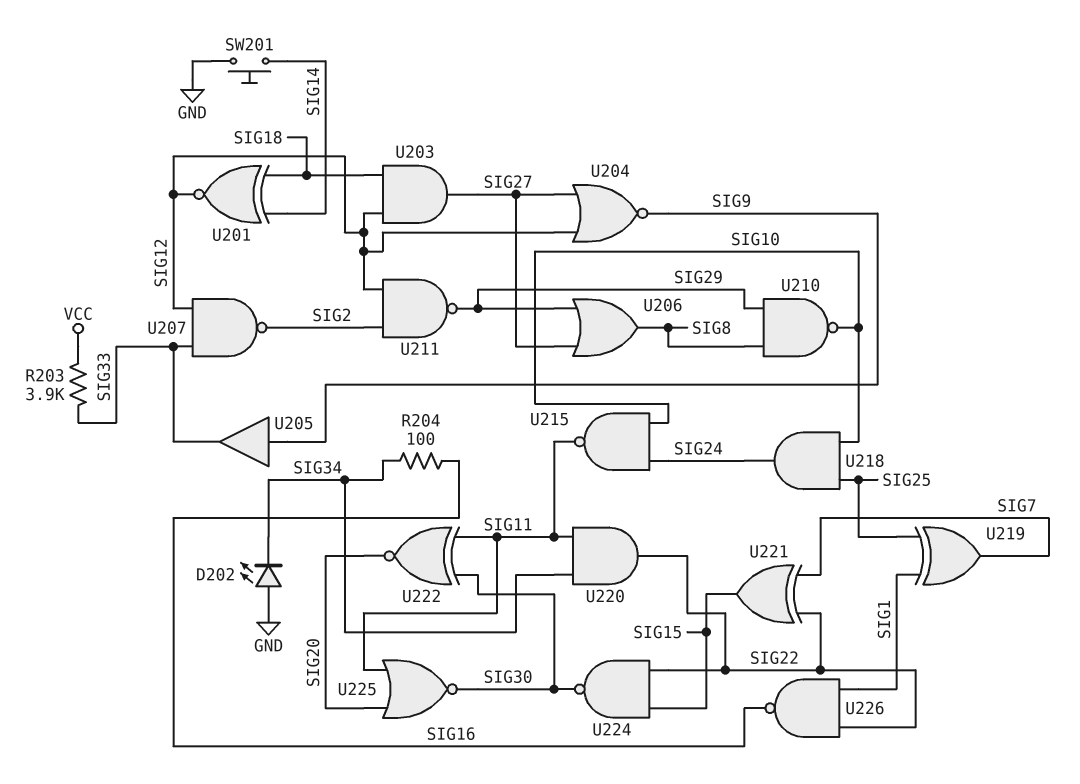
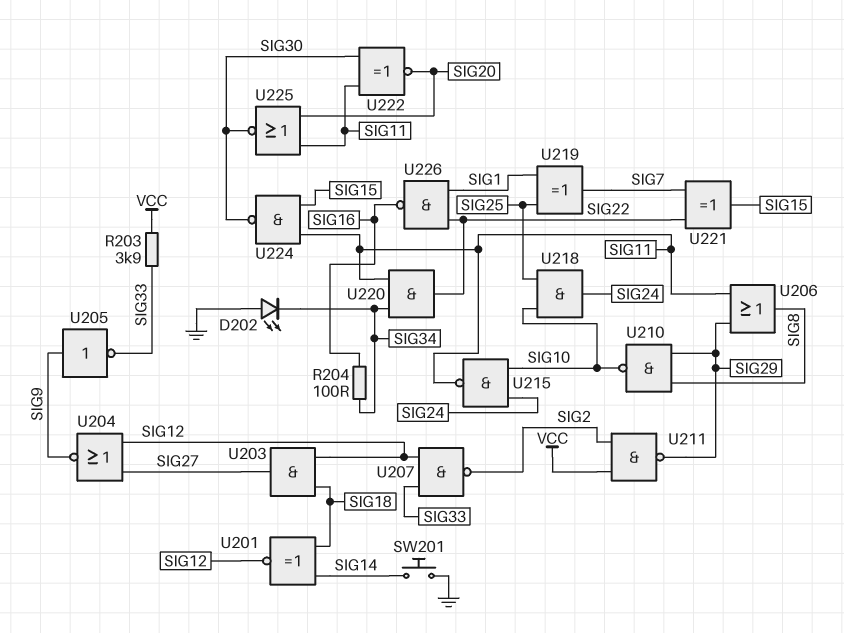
U205: buffer (in SIG9, out SIG33) -> NOT (in SIG9, out SIG33)
U206: OR (in SIG27, in SIG29, out SIG8) -> OR (in SIG11, in SIG29, out SIG8)
U211: NAND (in SIG2, in SIG12, out SIG29) -> NAND (in SIG2, in VCC, out SIG29)
U224: NAND (in SIG15, in SIG22, out SIG30) -> NAND (in SIG11, in SIG15, out SIG30)

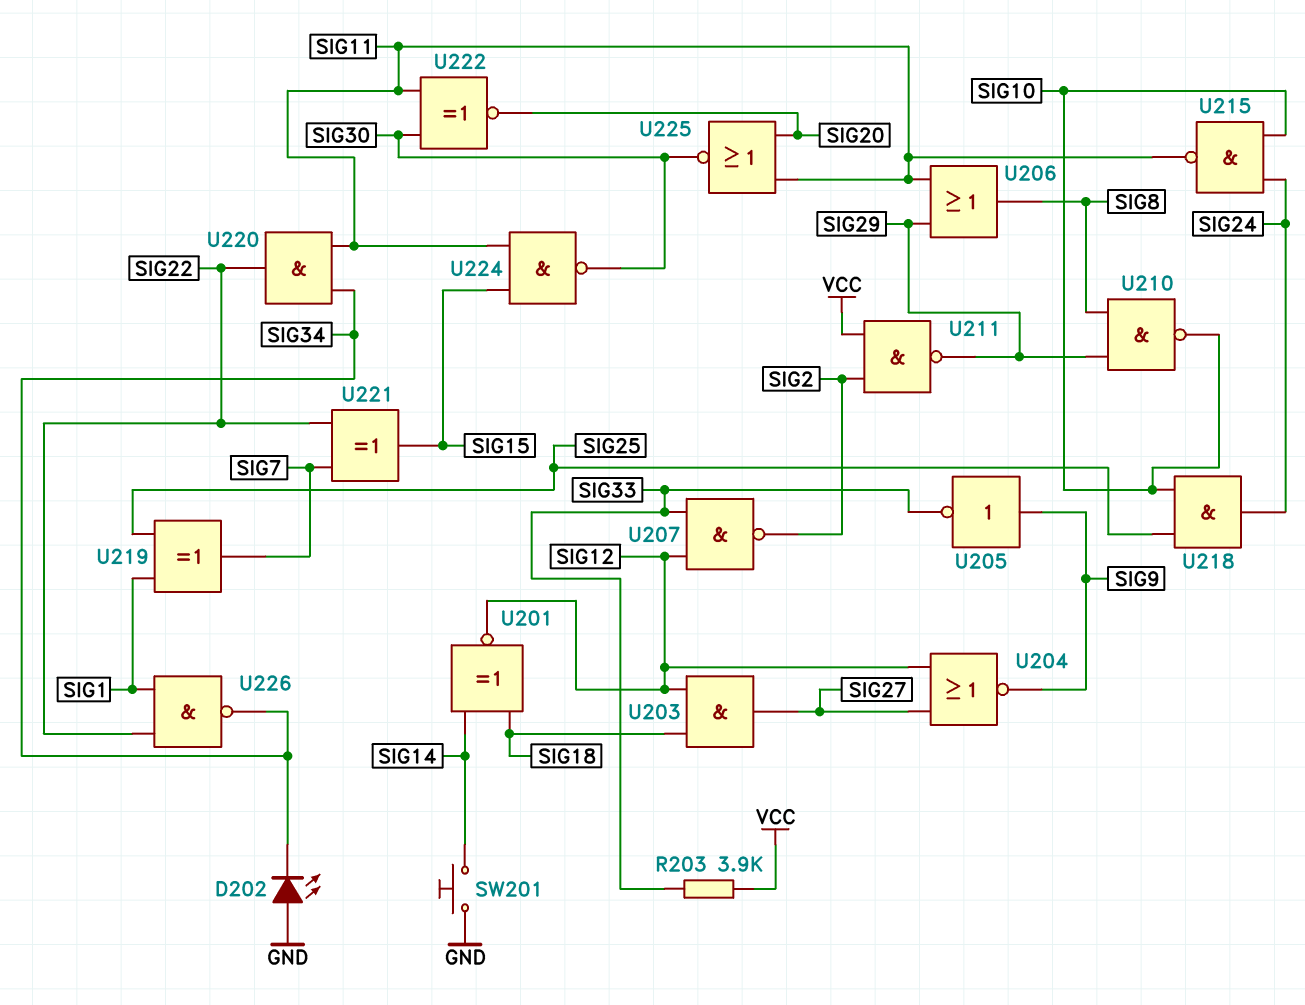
R204: 100 (SIG16, SIG34) -> none
U226: NAND (in SIG1, in SIG22, out SIG16) -> NAND (in SIG1, in SIG22, out SIG34)

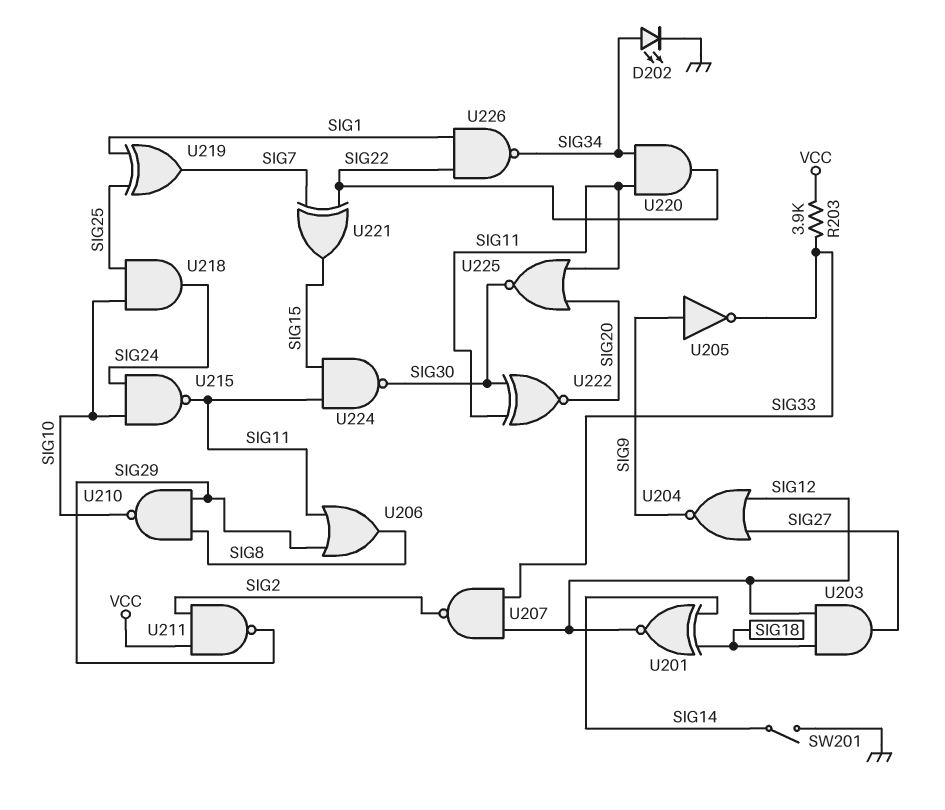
D202: LED (A GND, K SIG34) -> LED (A SIG34, K GND)
SW201: button (GND, SIG14) -> switch (GND, SIG14)

